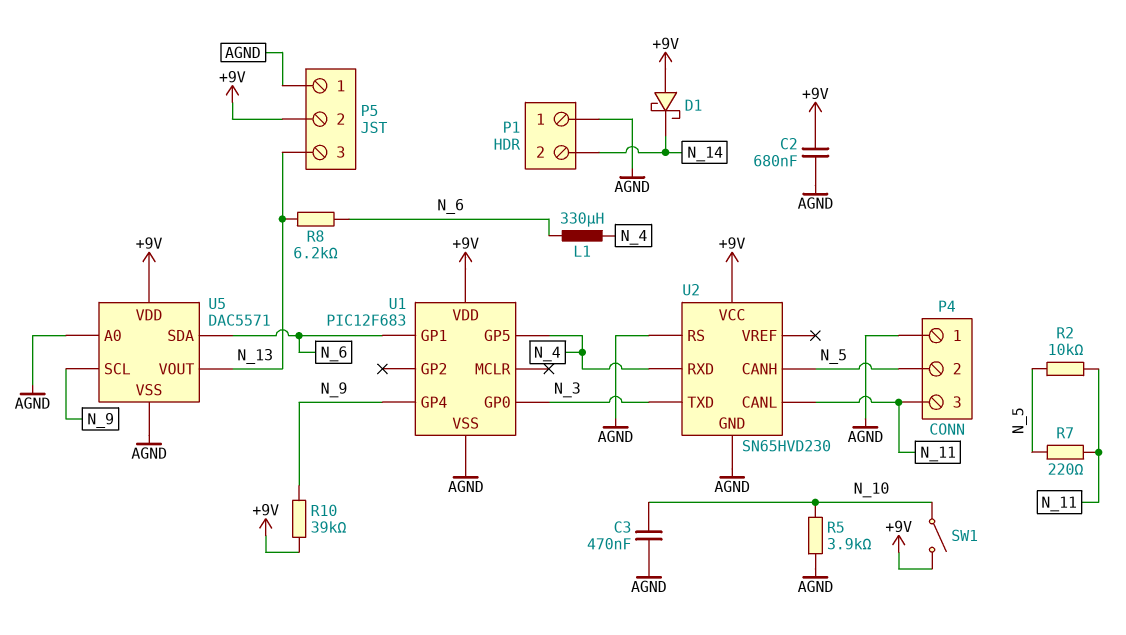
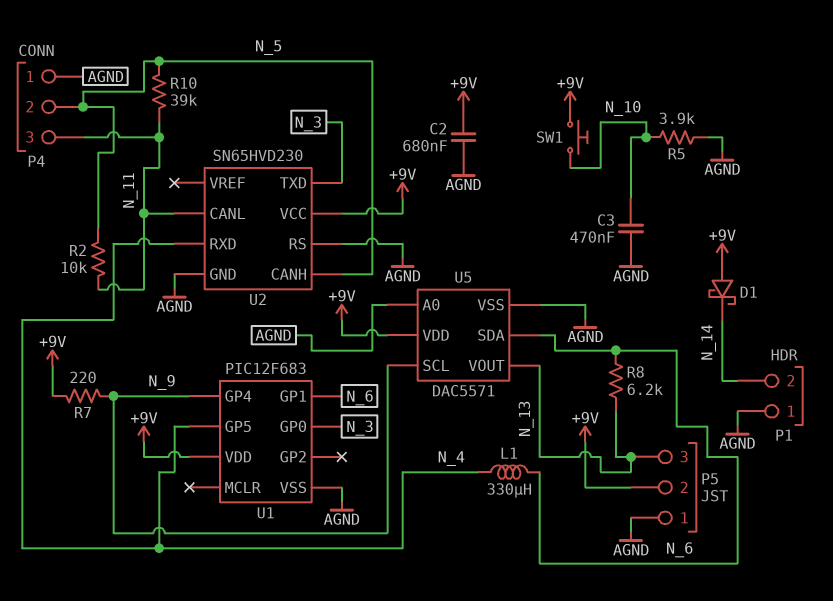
R7: 220 (N_5, N_11) -> 220 (+9V, N_9)
R10: 39k (+9V, N_9) -> 39k (N_5, N_11)
SW1: switch (+9V, N_10) -> button (+9V, N_10)

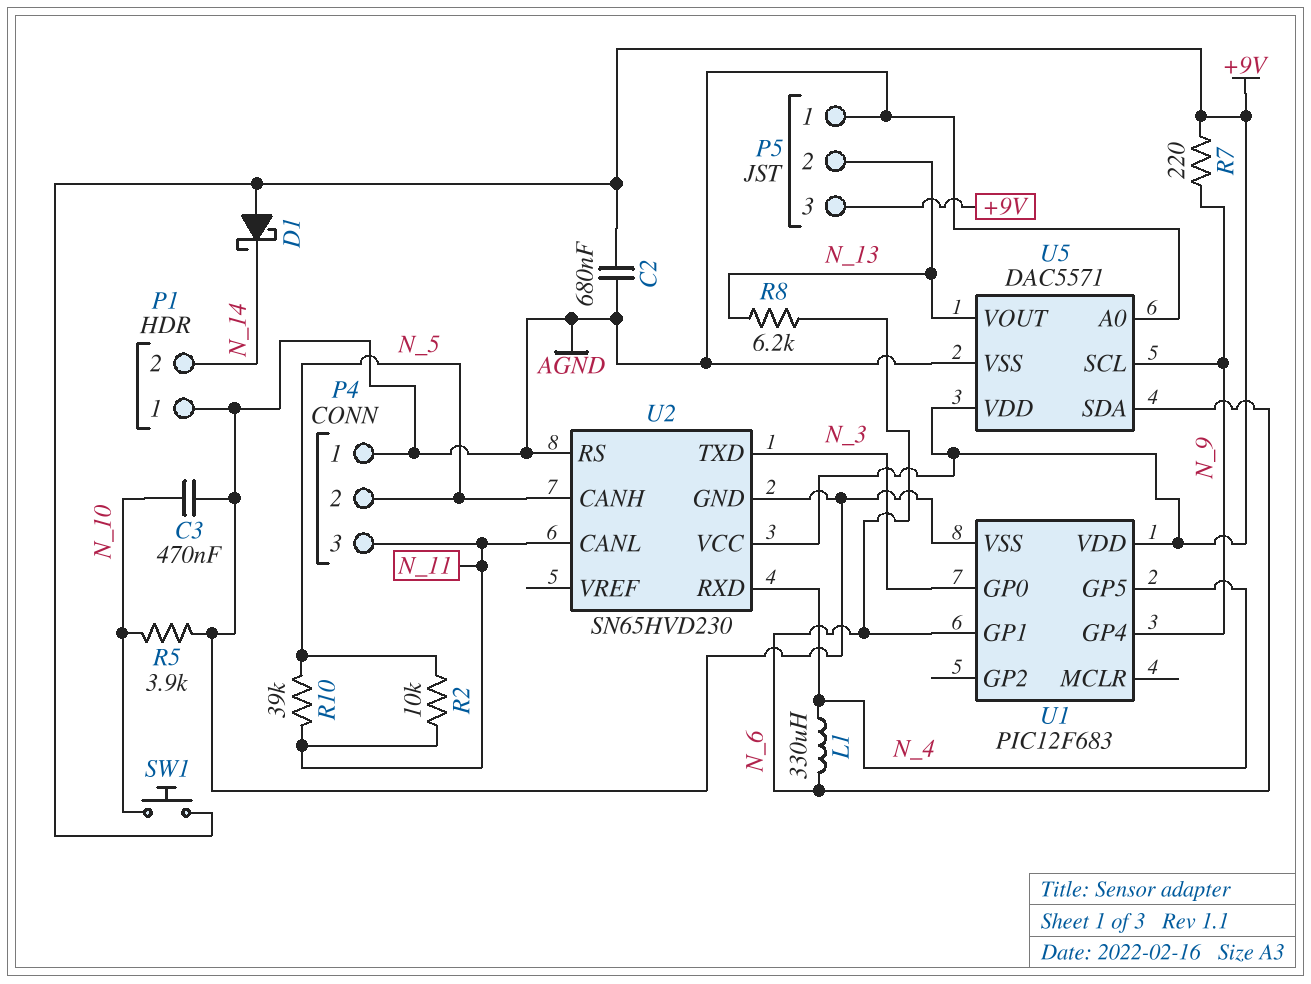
P5 pin 2: +9V -> N_13
P5 pin 3: N_13 -> +9V

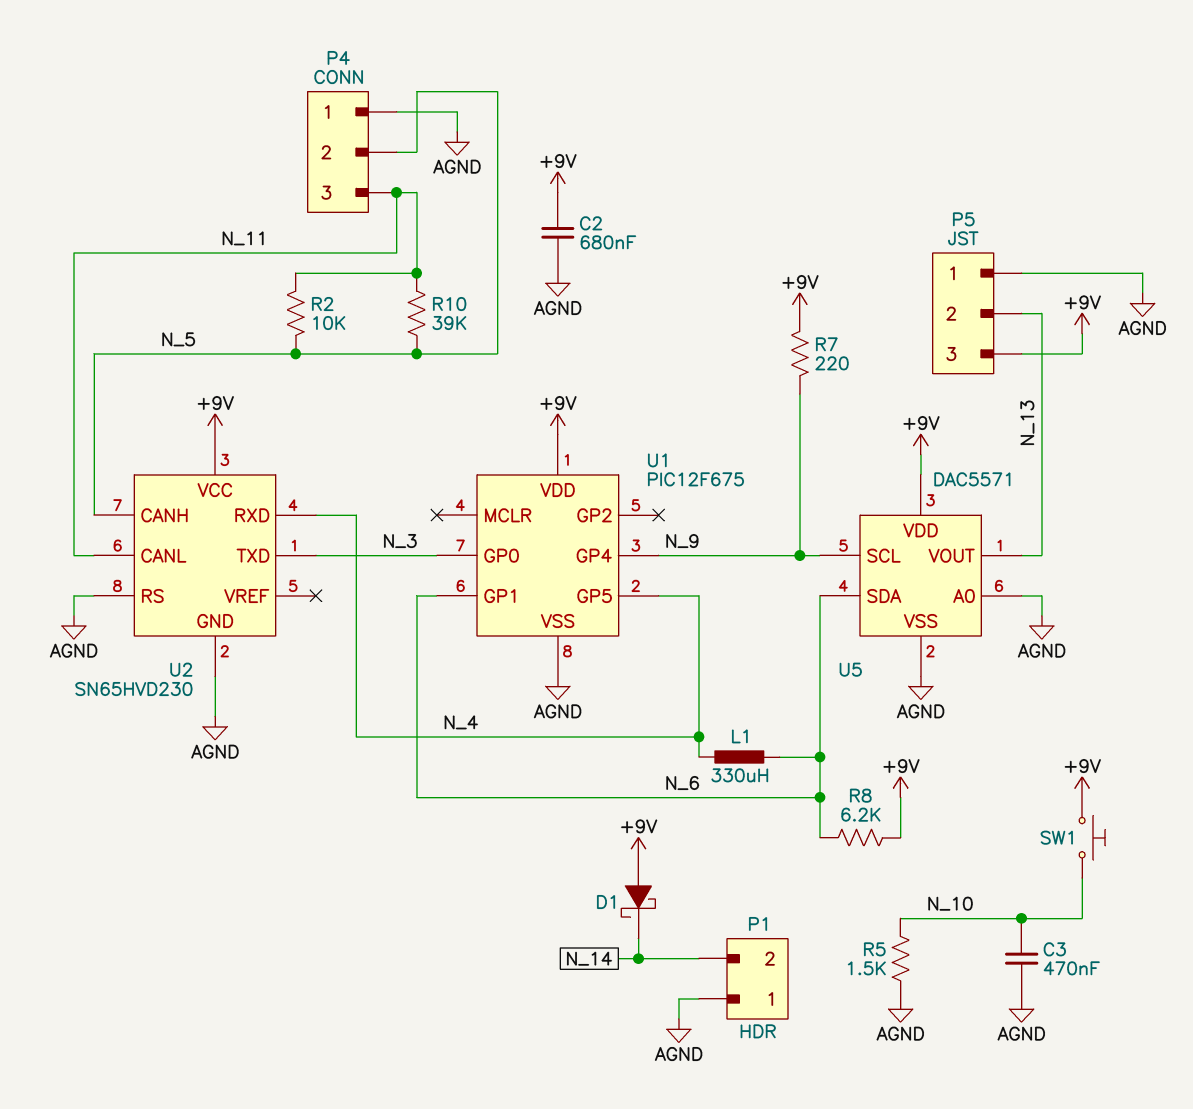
R5: 3.9k (AGND, N_10) -> 1.5k (AGND, N_10)
R8: 6.2k (N_6, N_13) -> 6.2k (+9V, N_6)
U1: PIC12F683 -> PIC12F675

